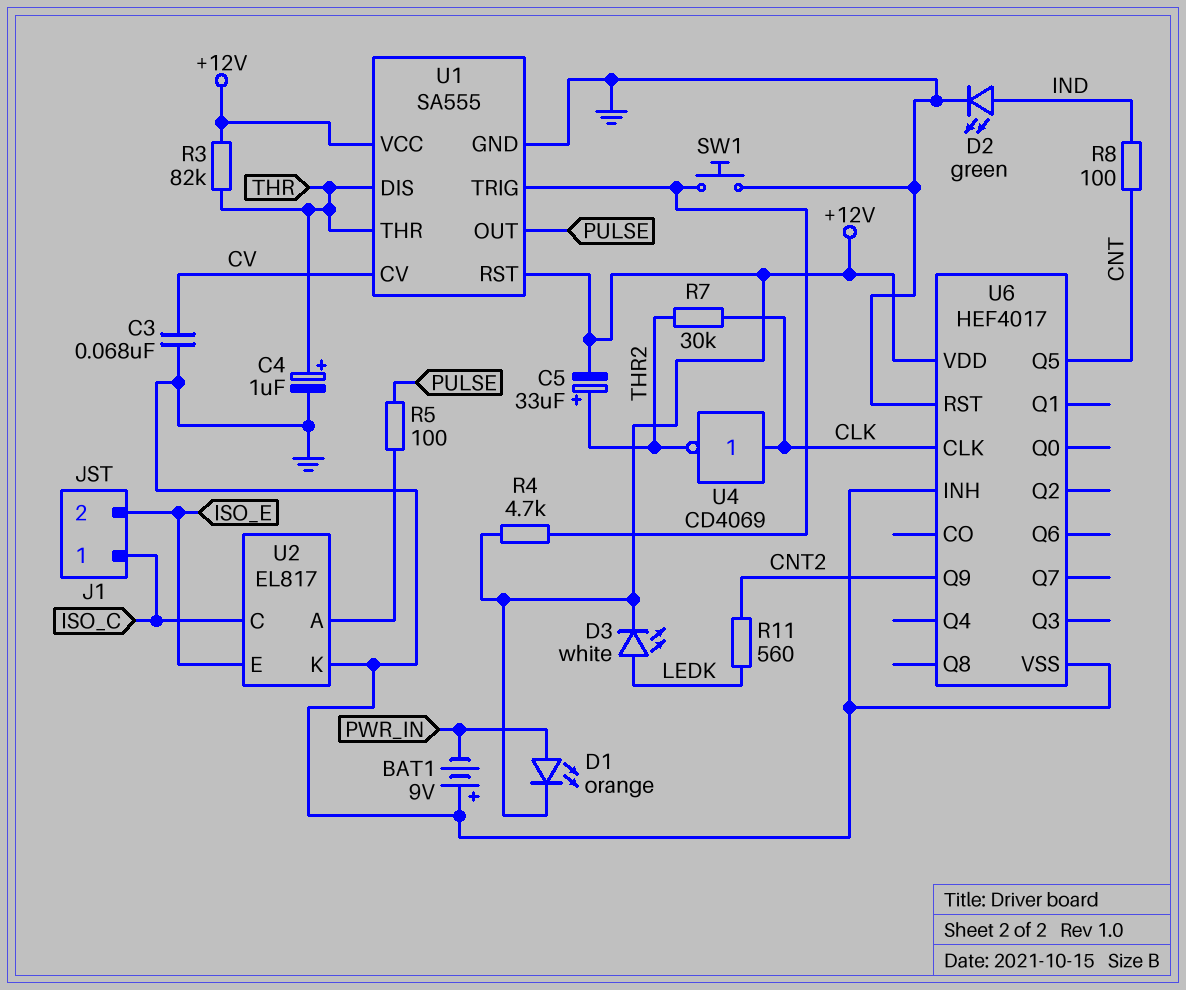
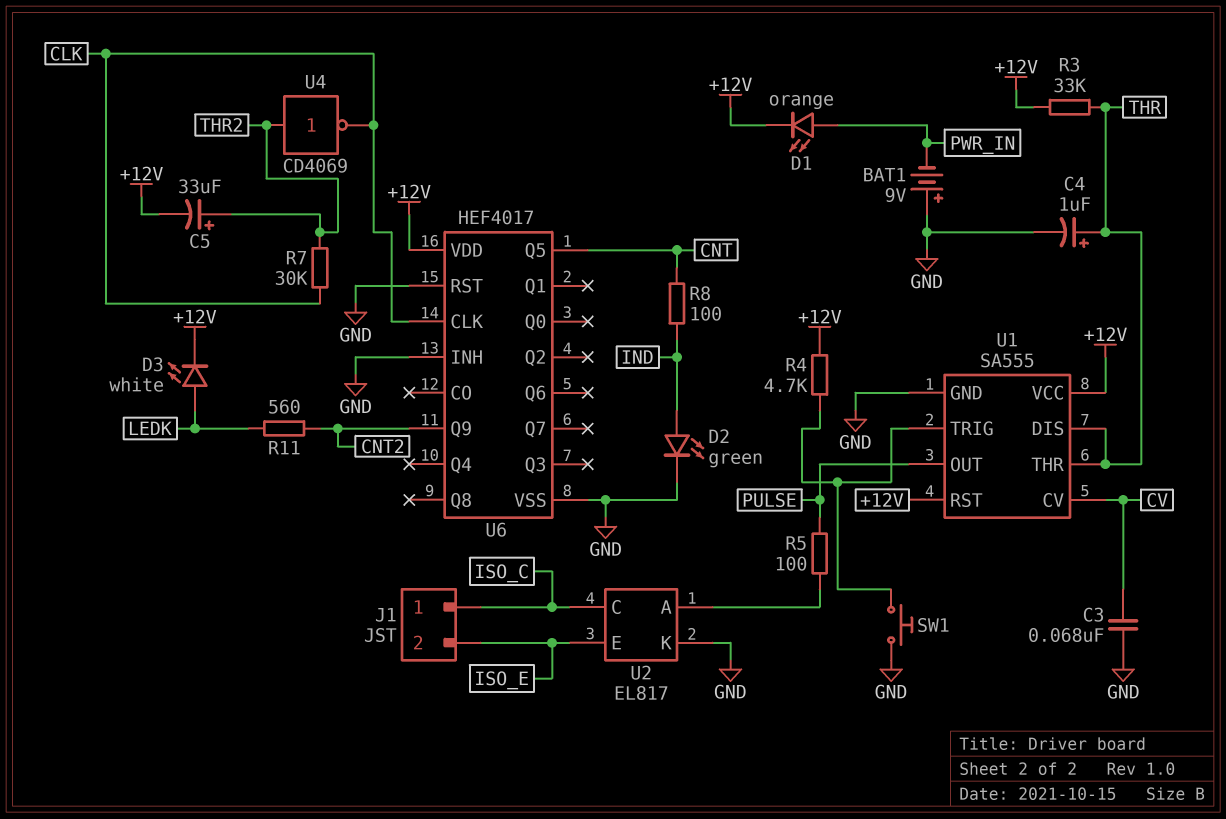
R3: 82k (+12V, THR) -> 33k (+12V, THR)
U4: NOT CD4069 (in CLK, out THR2) -> NOT CD4069 (in THR2, out CLK)

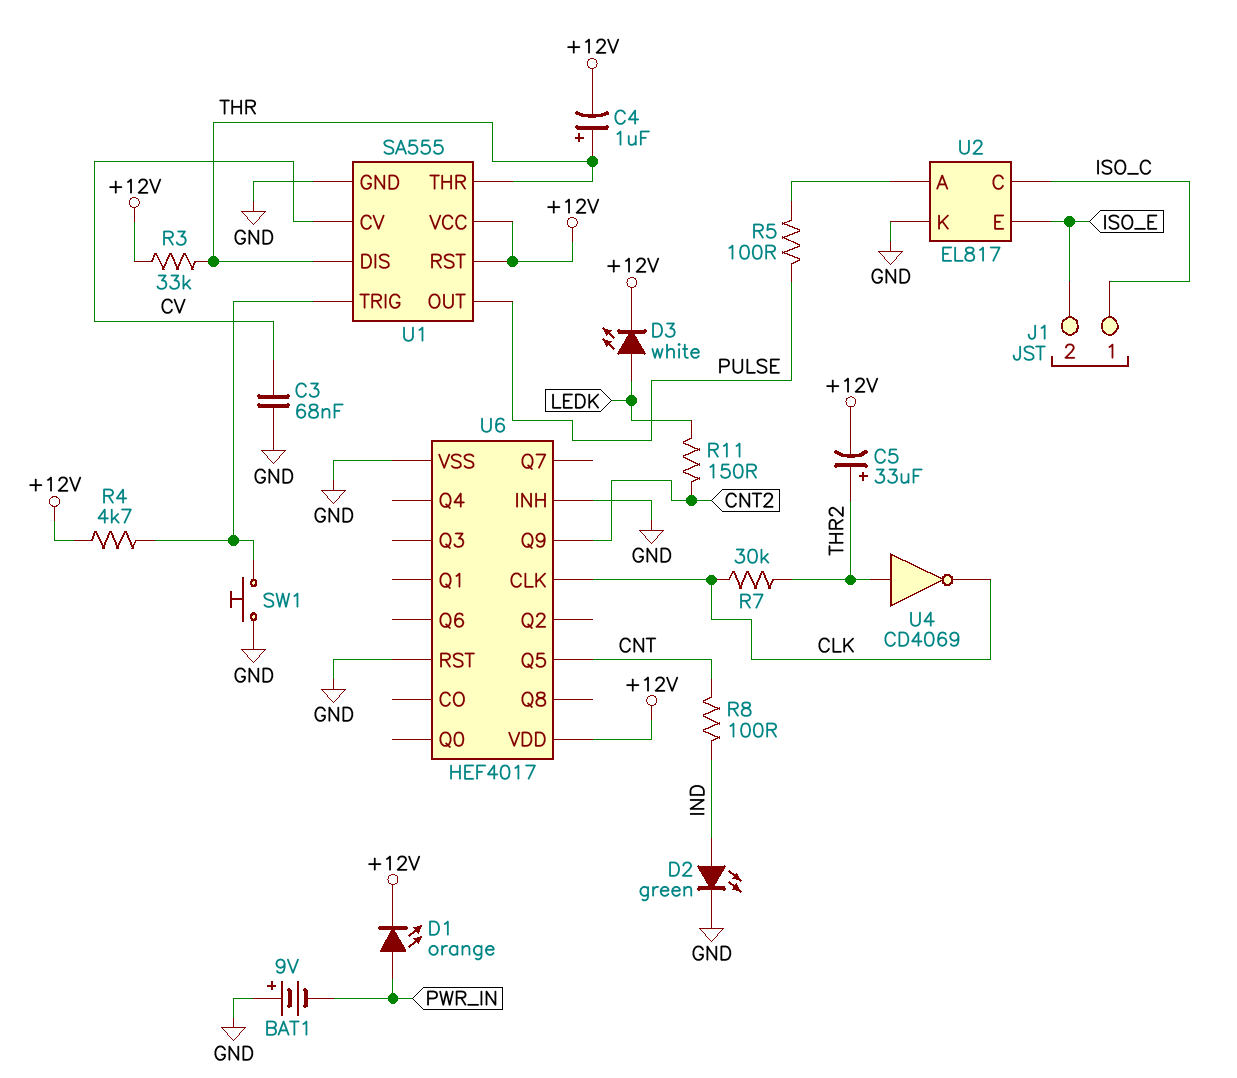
C4: 1uF (plus THR, minus GND) -> 1uF (plus THR, minus +12V)
R11: 560 (CNT2, LEDK) -> 150 (CNT2, LEDK)

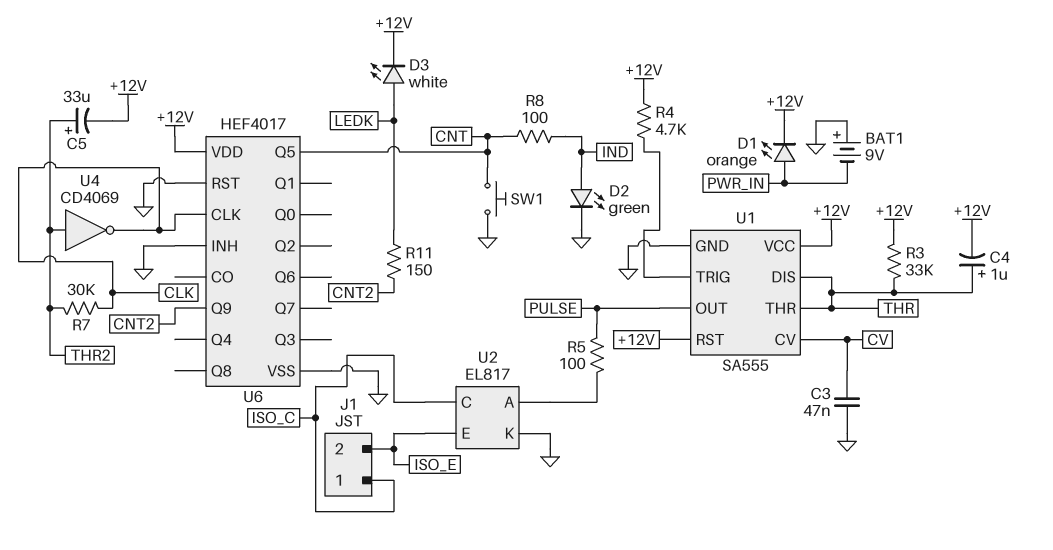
C3: 68nF (CV, GND) -> 47nF (CV, GND)
SW1: button (GND, U1/TRIG) -> button (CNT, GND)

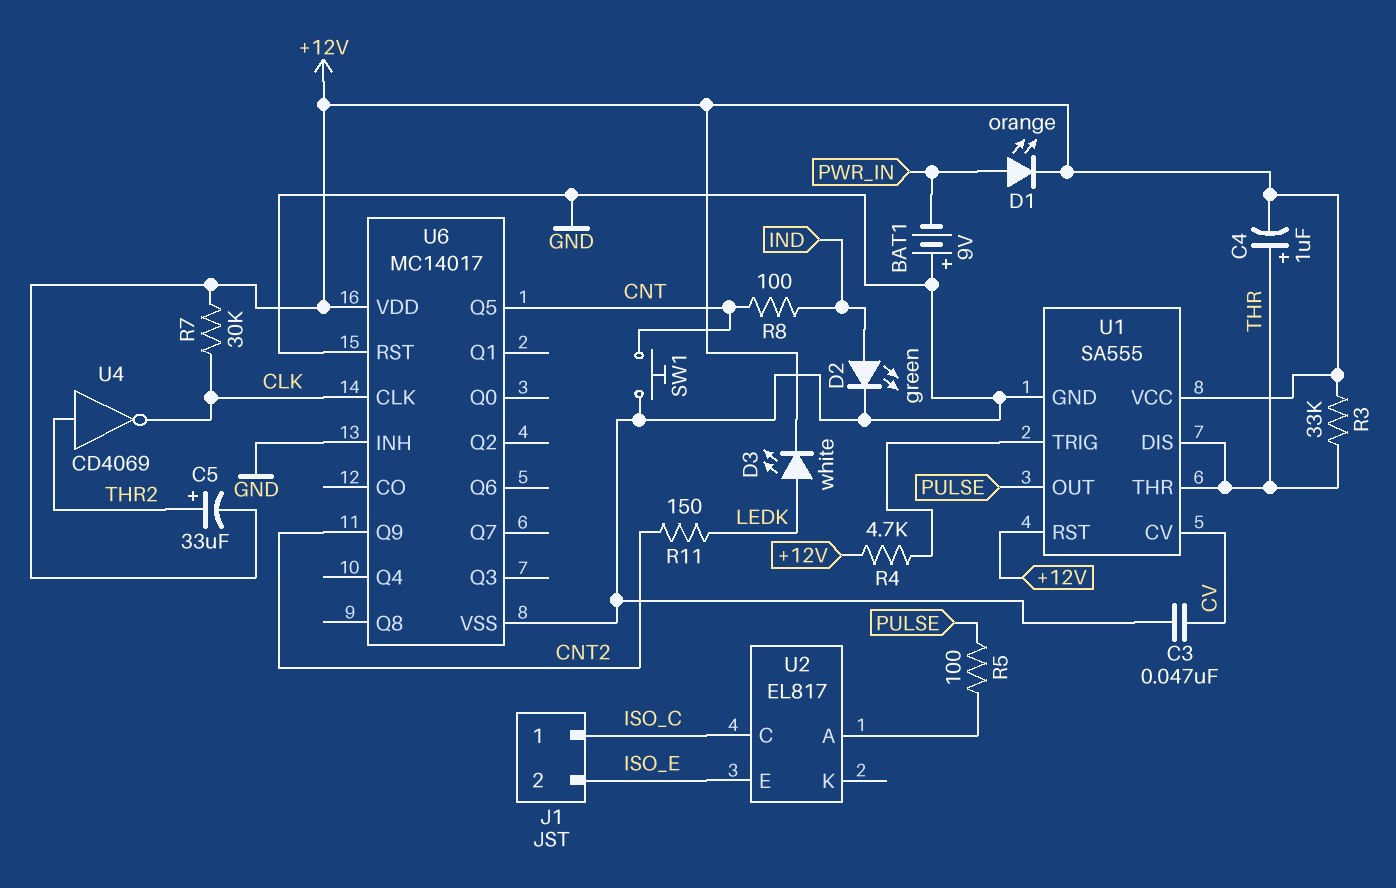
R7: 30k (CLK, THR2) -> 30k (+12V, CLK)
U2 pin K: GND -> none
U6: HEF4017 -> MC14017

